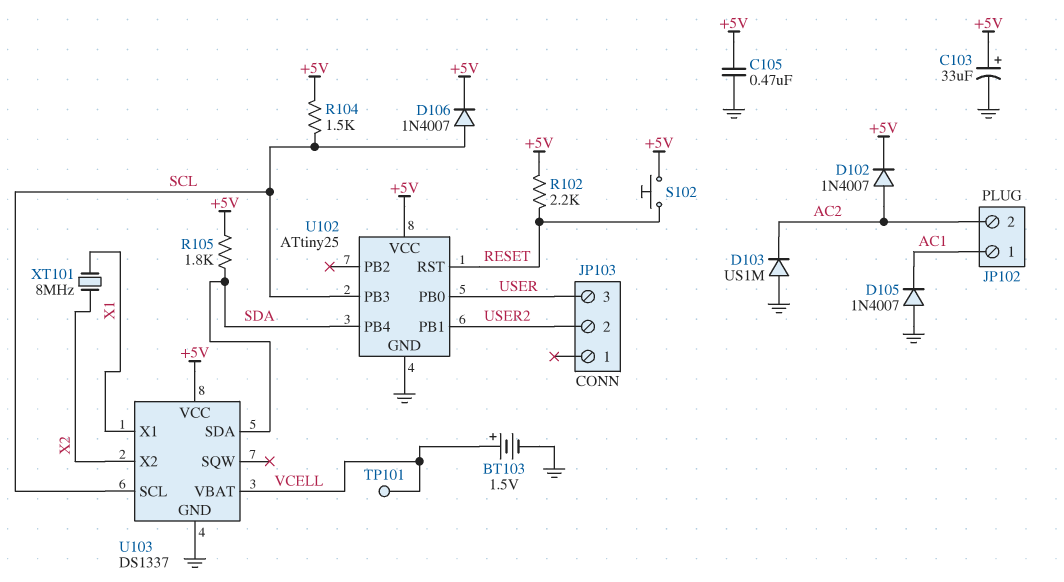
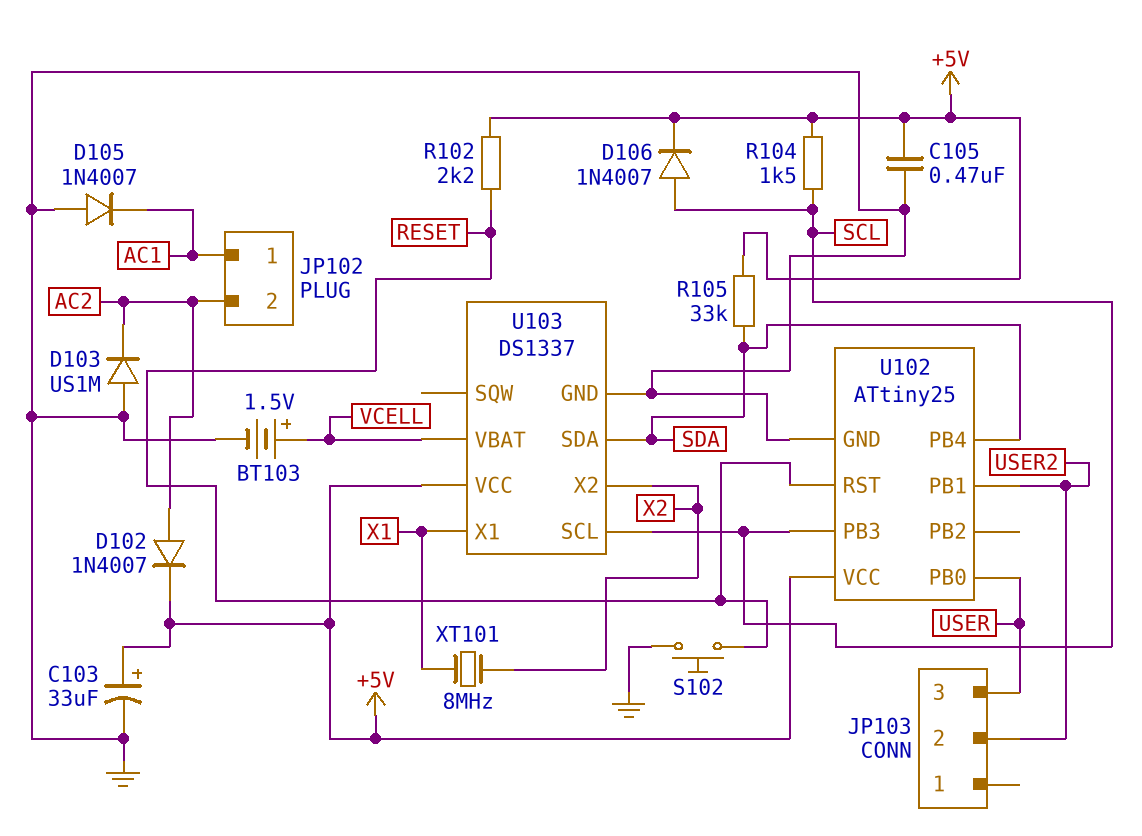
R105: 1.8k (+5V, SDA) -> 33k (+5V, SDA)
S102: button (+5V, RESET) -> button (GND, RESET)
TP101: test point (VCELL) -> none

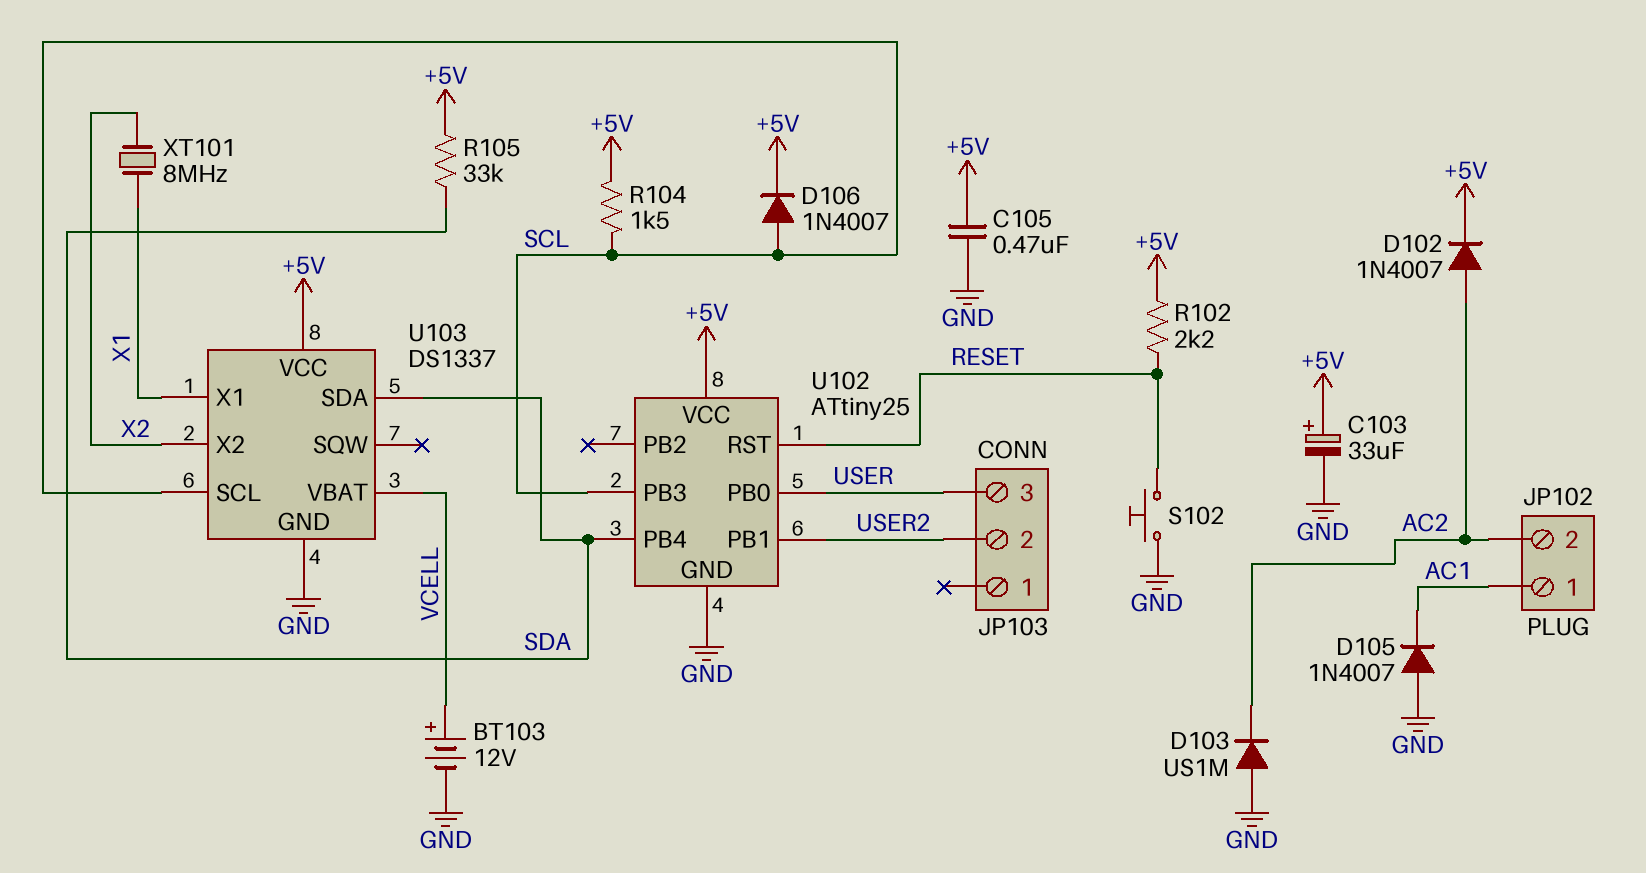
BT103: 1.5V (plus VCELL, minus GND) -> 12V (plus VCELL, minus GND)

